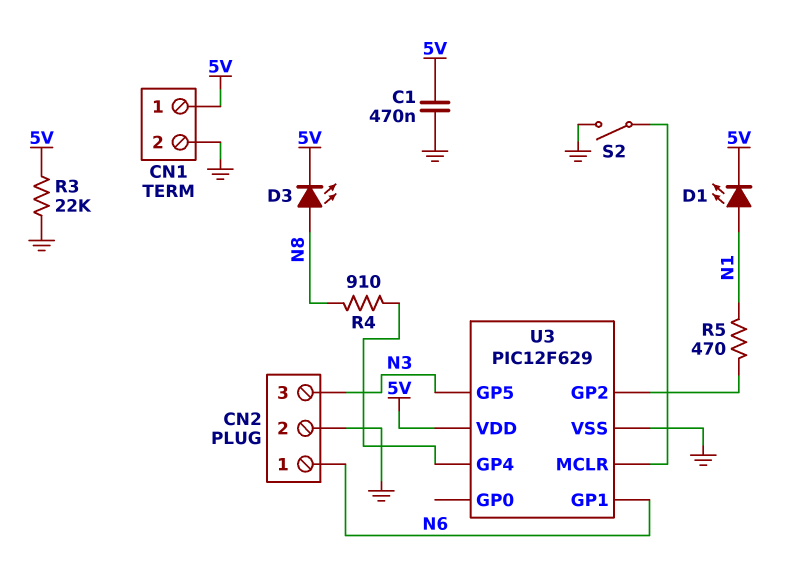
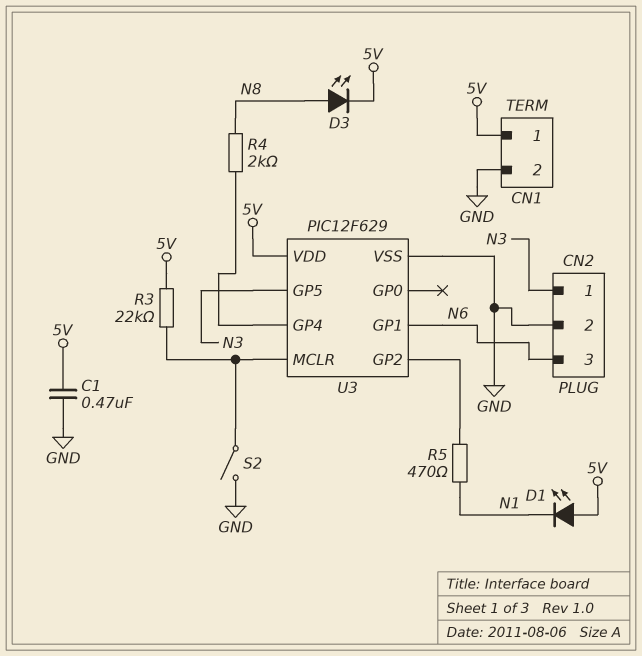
CN2 pin 1: N6 -> N3
CN2 pin 3: N3 -> N6
D1: LED (A N1, K 5V) -> LED (A 5V, K N1)
R3: 22k (5V, GND) -> 22k (5V, U3/MCLR)
R4: 910 (N8, U3/GP4) -> 2k (N8, U3/GP4)

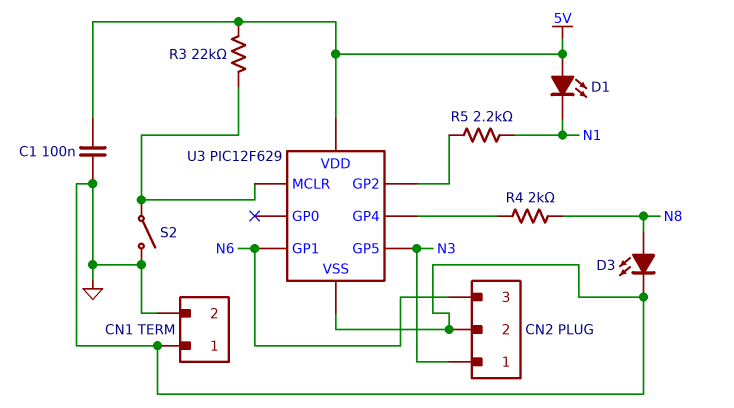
C1: 470nF (5V, GND) -> 100nF (5V, GND)
CN1 pin 1: 5V -> GND
D3: LED (A N8, K 5V) -> LED (A N8, K GND)
R5: 470 (N1, U3/GP2) -> 2.2k (N1, U3/GP2)

